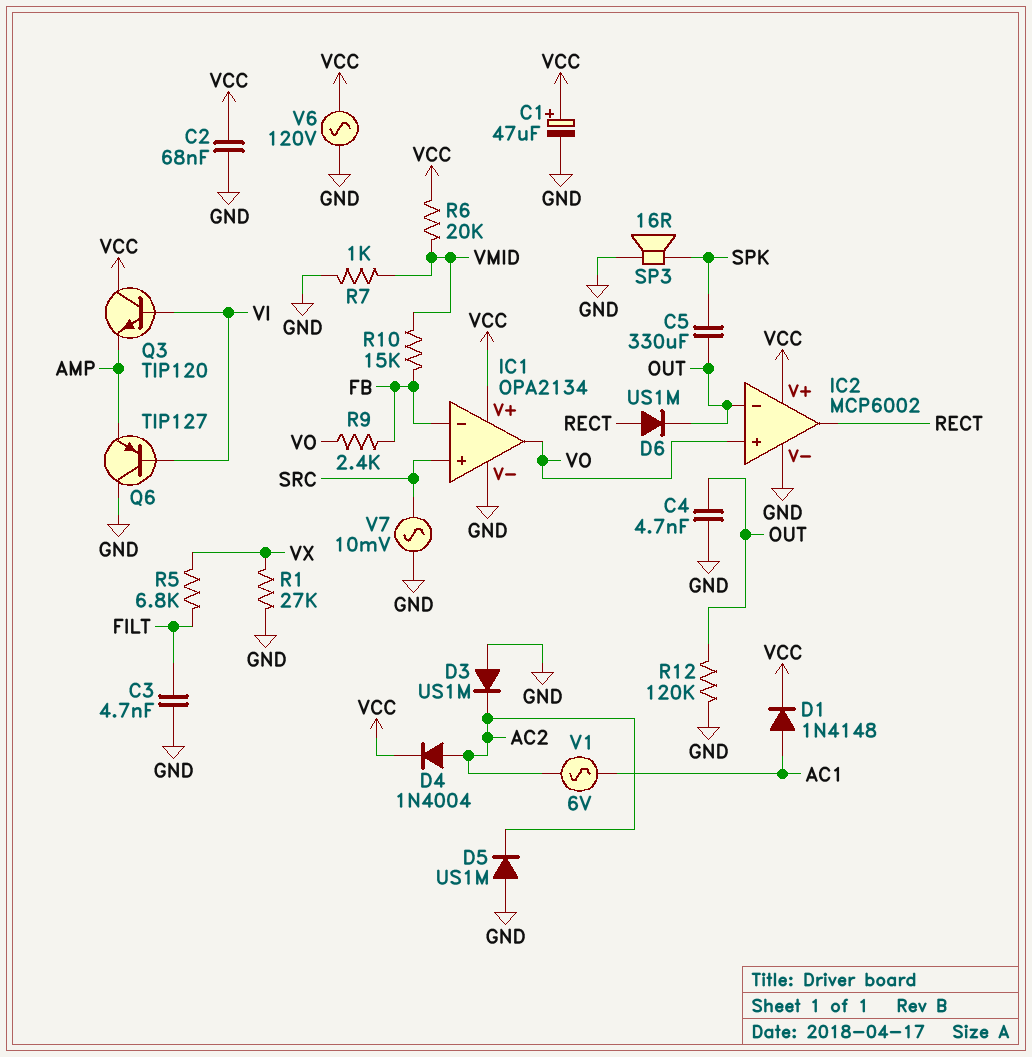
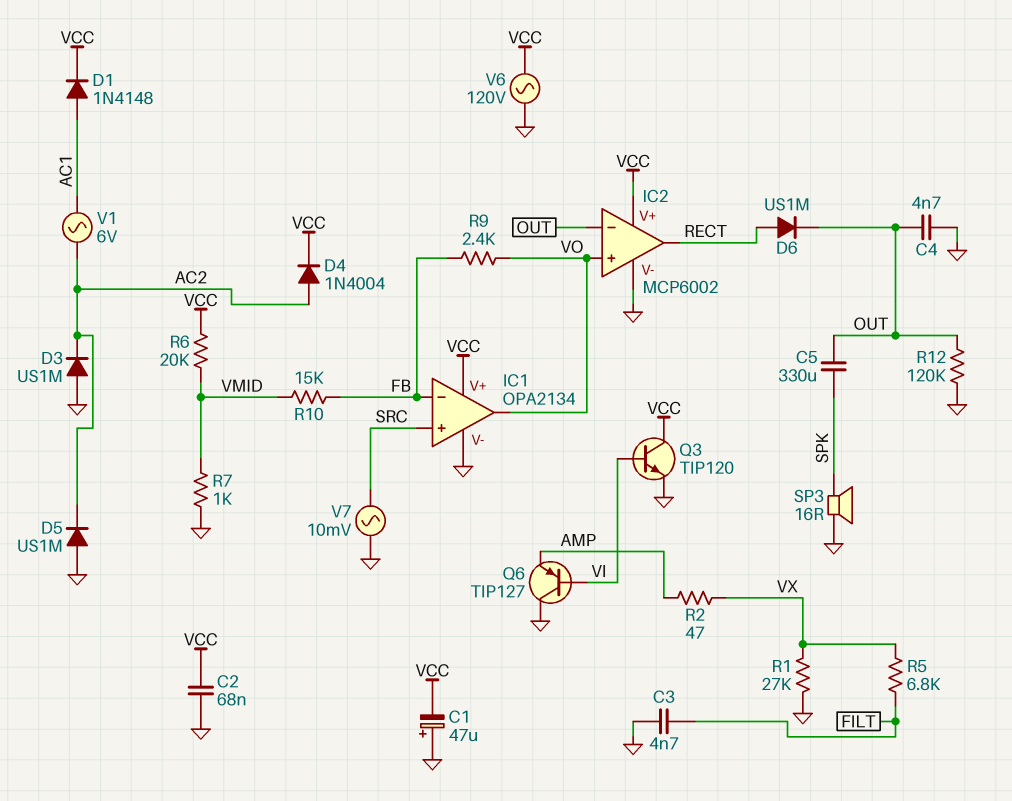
C1: 47uF (plus VCC, minus GND) -> 47uF (plus GND, minus VCC)
Q3: NPN TIP120 (B VI, C VCC, E AMP) -> NPN TIP120 (B VI, C VCC, E GND)
R2: none -> 47 (AMP, VX)

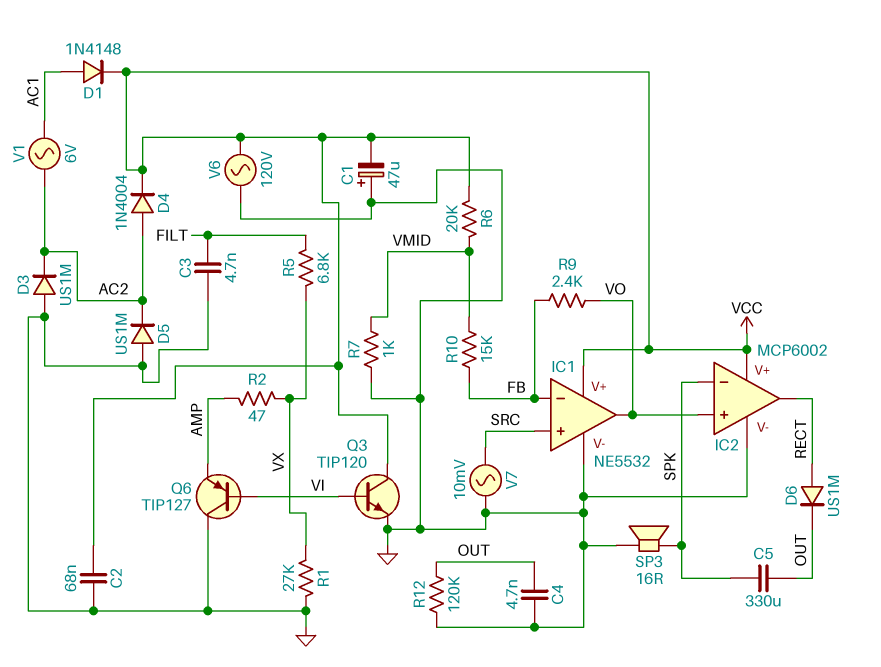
IC1: OPA2134 -> NE5532
IC2 pin in-: OUT -> SPK

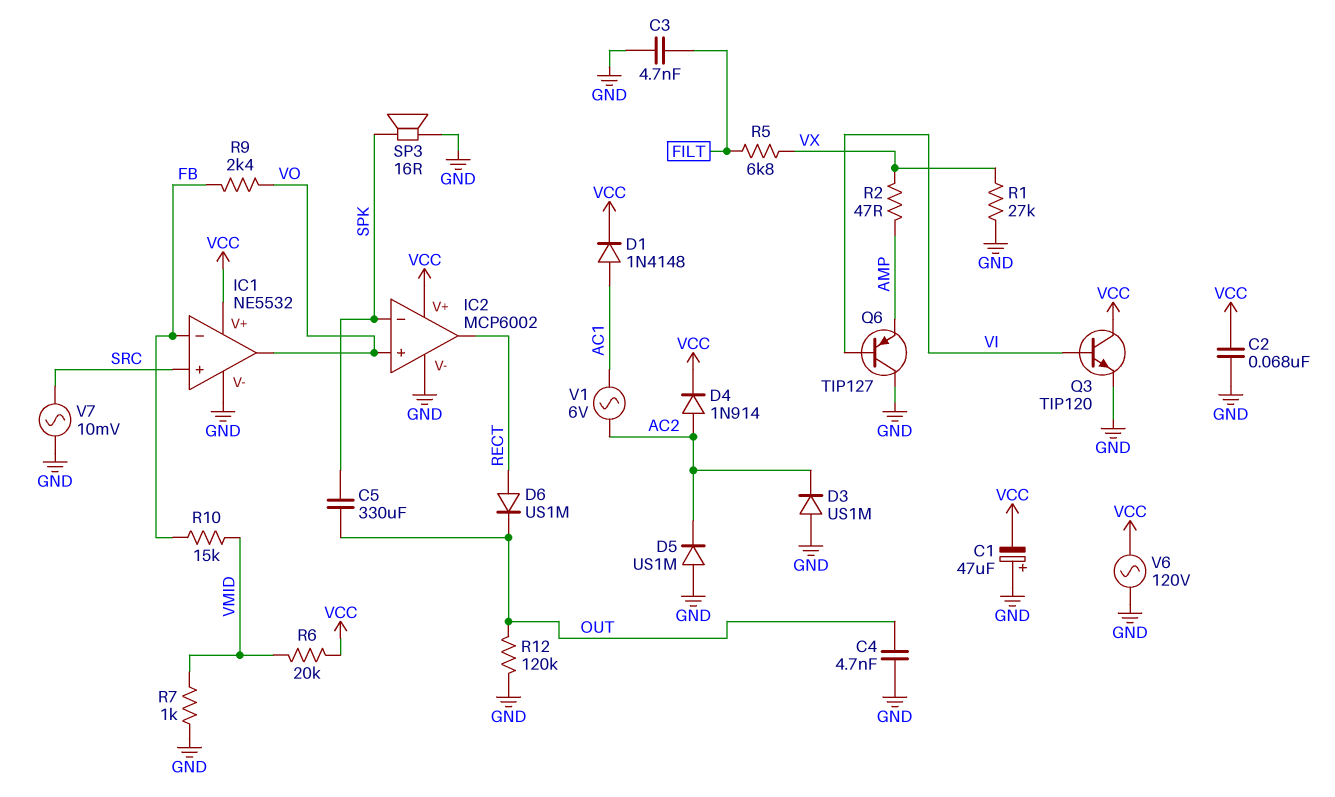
D4: diode 1N4004 (A AC2, K VCC) -> diode 1N914 (A AC2, K VCC)

